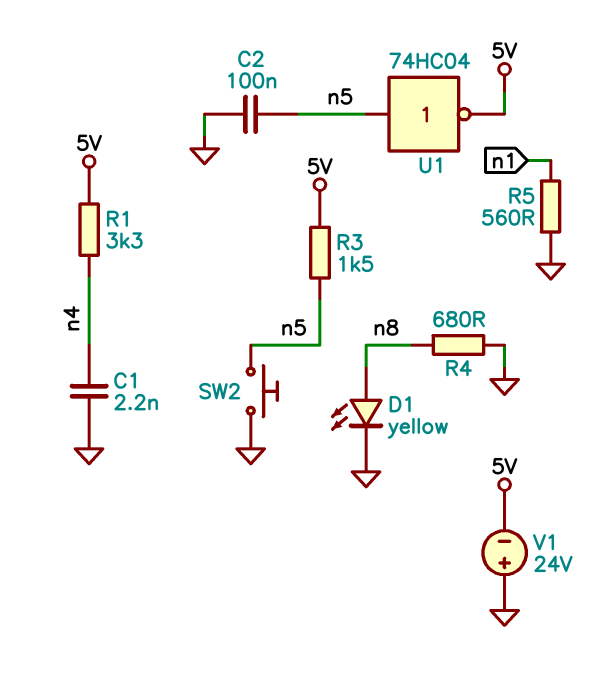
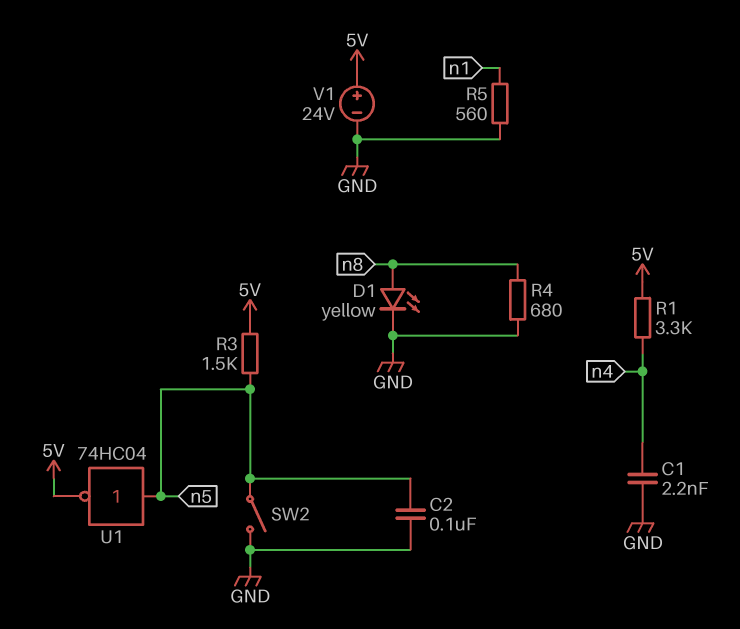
SW2: button (GND, n5) -> switch (GND, n5)
V1: 24V (plus GND, minus 5V) -> 24V (plus 5V, minus GND)

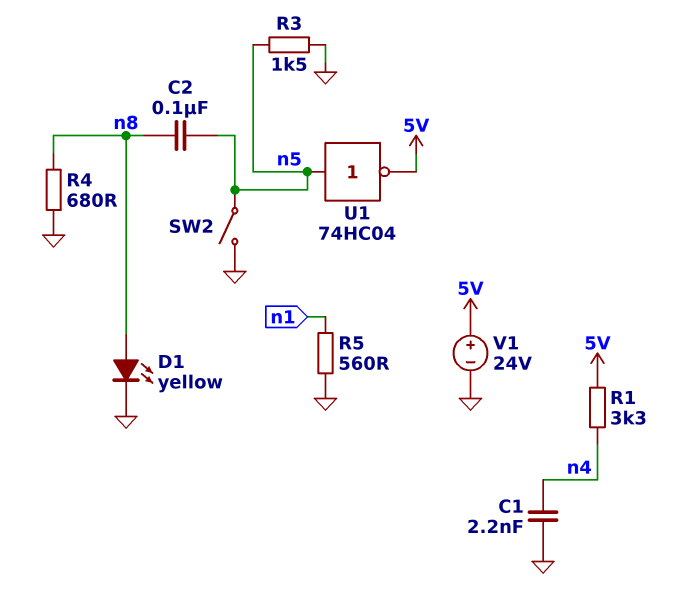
C2: 100nF (GND, n5) -> 100nF (n5, n8)
R3: 1.5k (5V, n5) -> 1.5k (GND, n5)

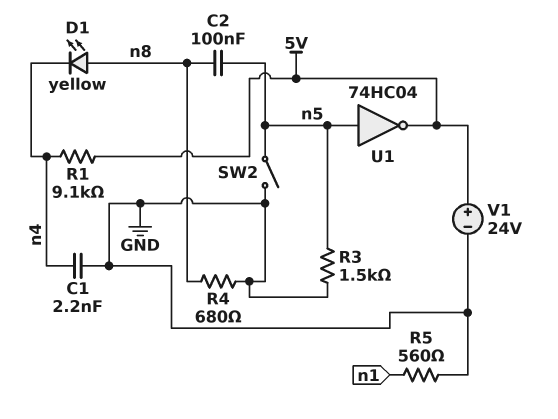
D1: LED yellow (A n8, K GND) -> LED yellow (A n8, K n4)
R1: 3.3k (5V, n4) -> 9.1k (5V, n4)

